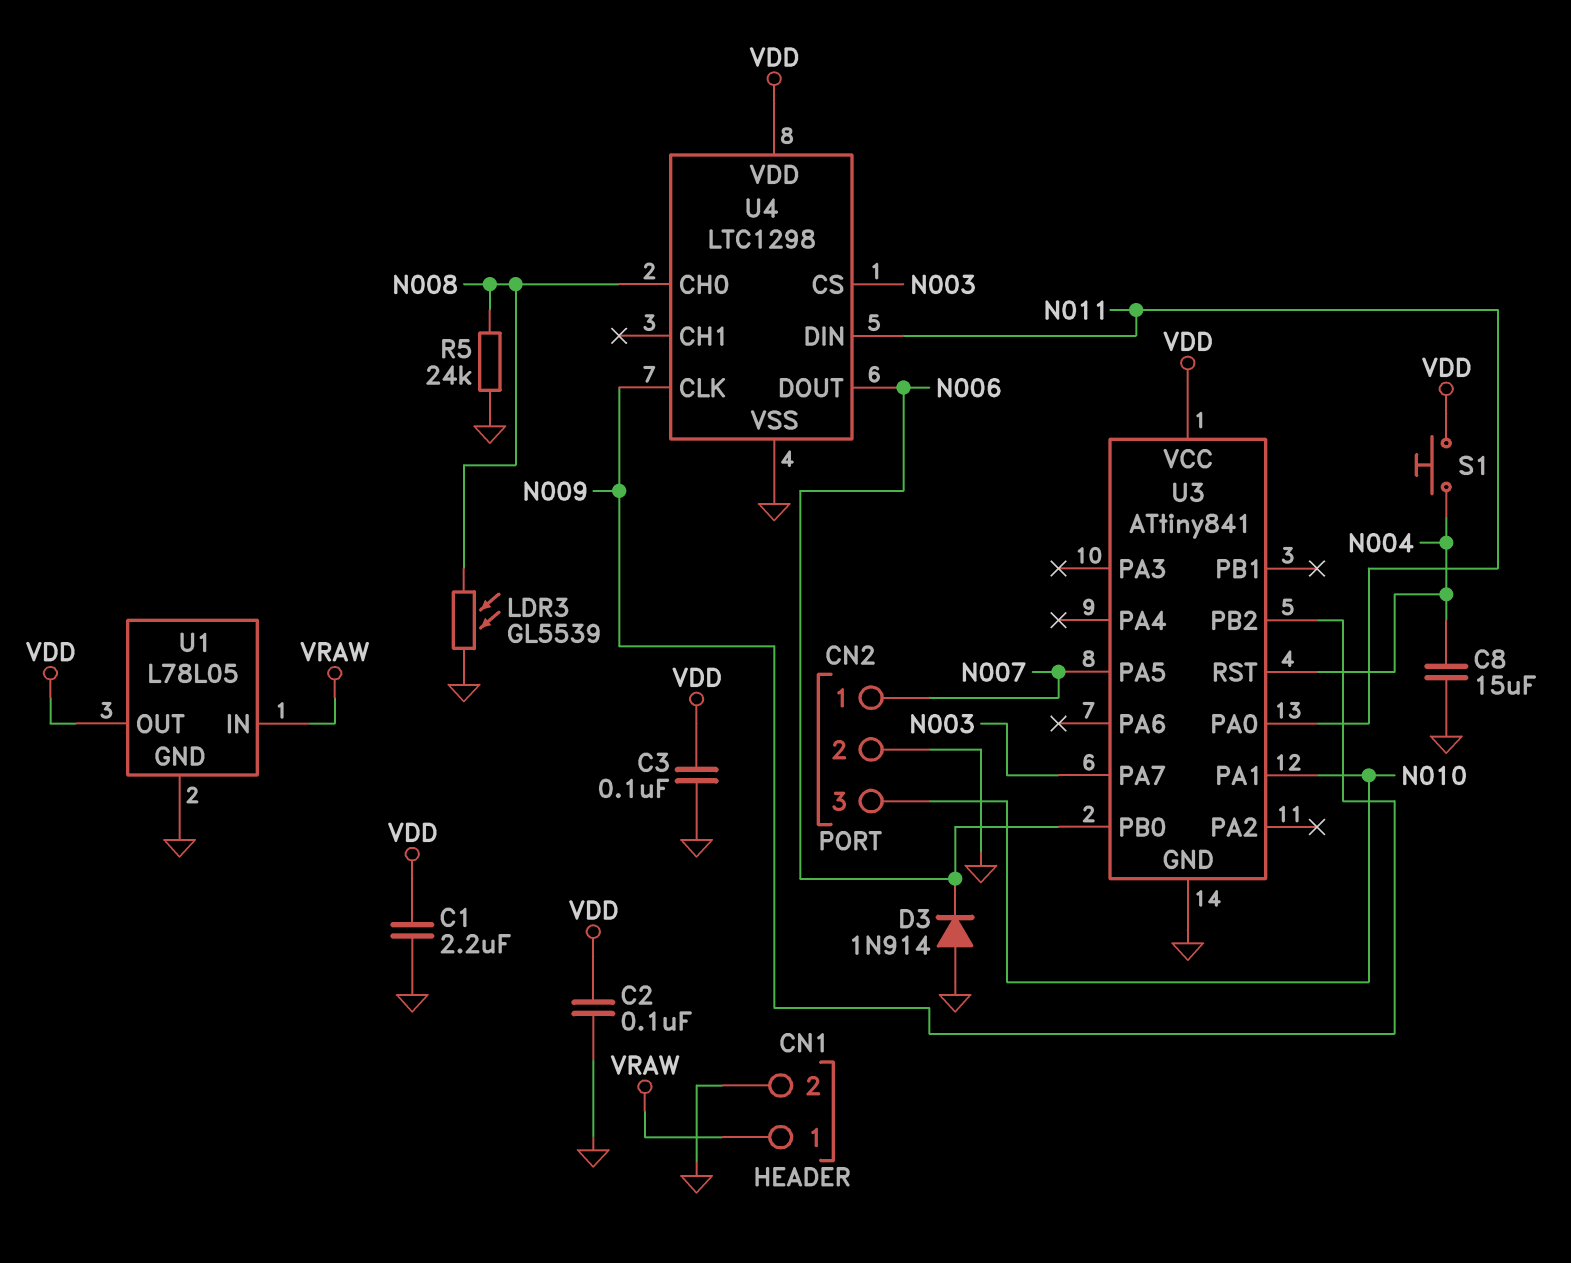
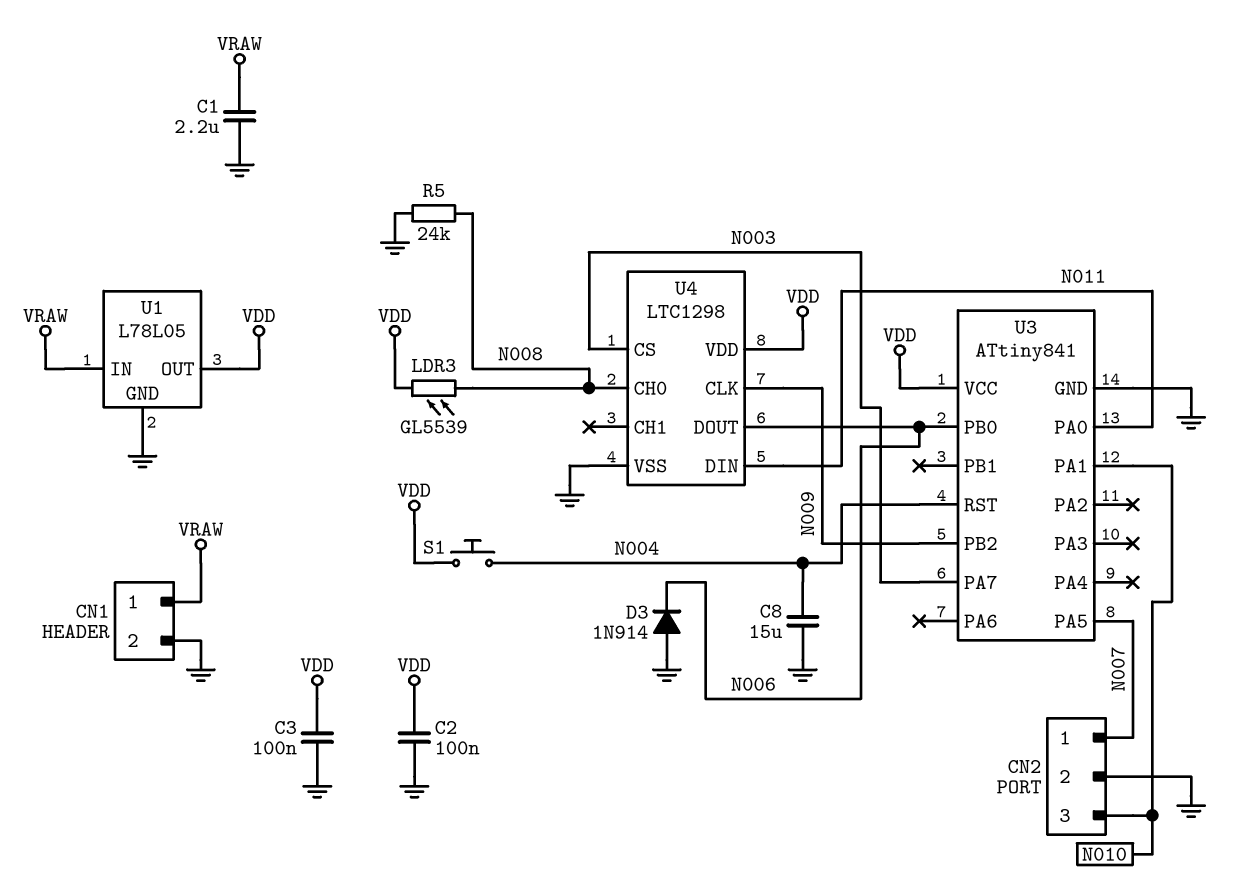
C1: 2.2uF (GND, VDD) -> 2.2uF (GND, VRAW)
LDR3: GL5539 (GND, N008) -> GL5539 (N008, VDD)

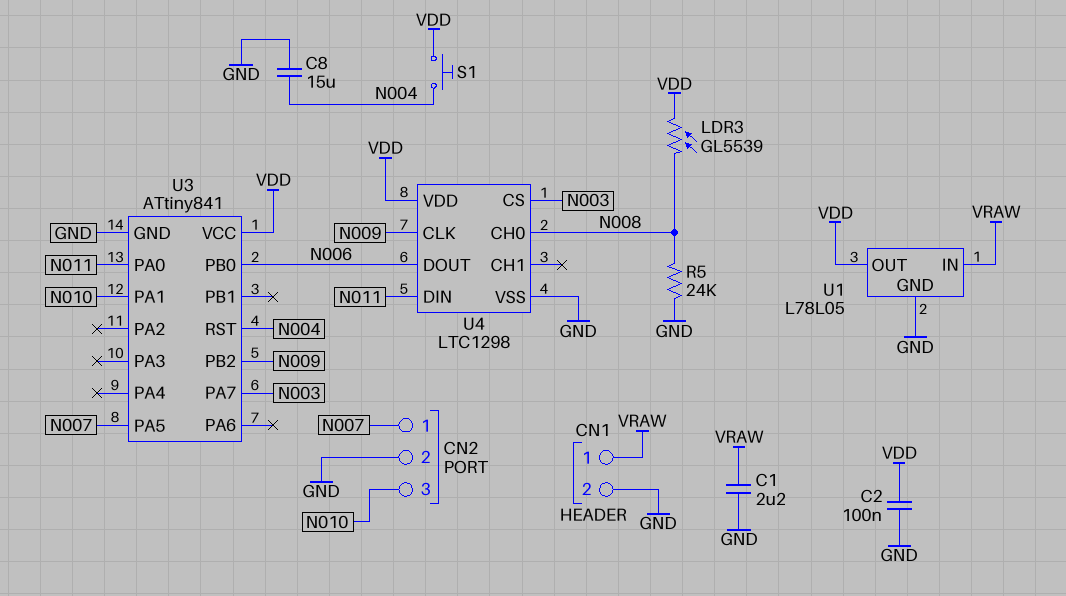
C3: 100nF (GND, VDD) -> none
D3: diode 1N914 (A GND, K N006) -> none

